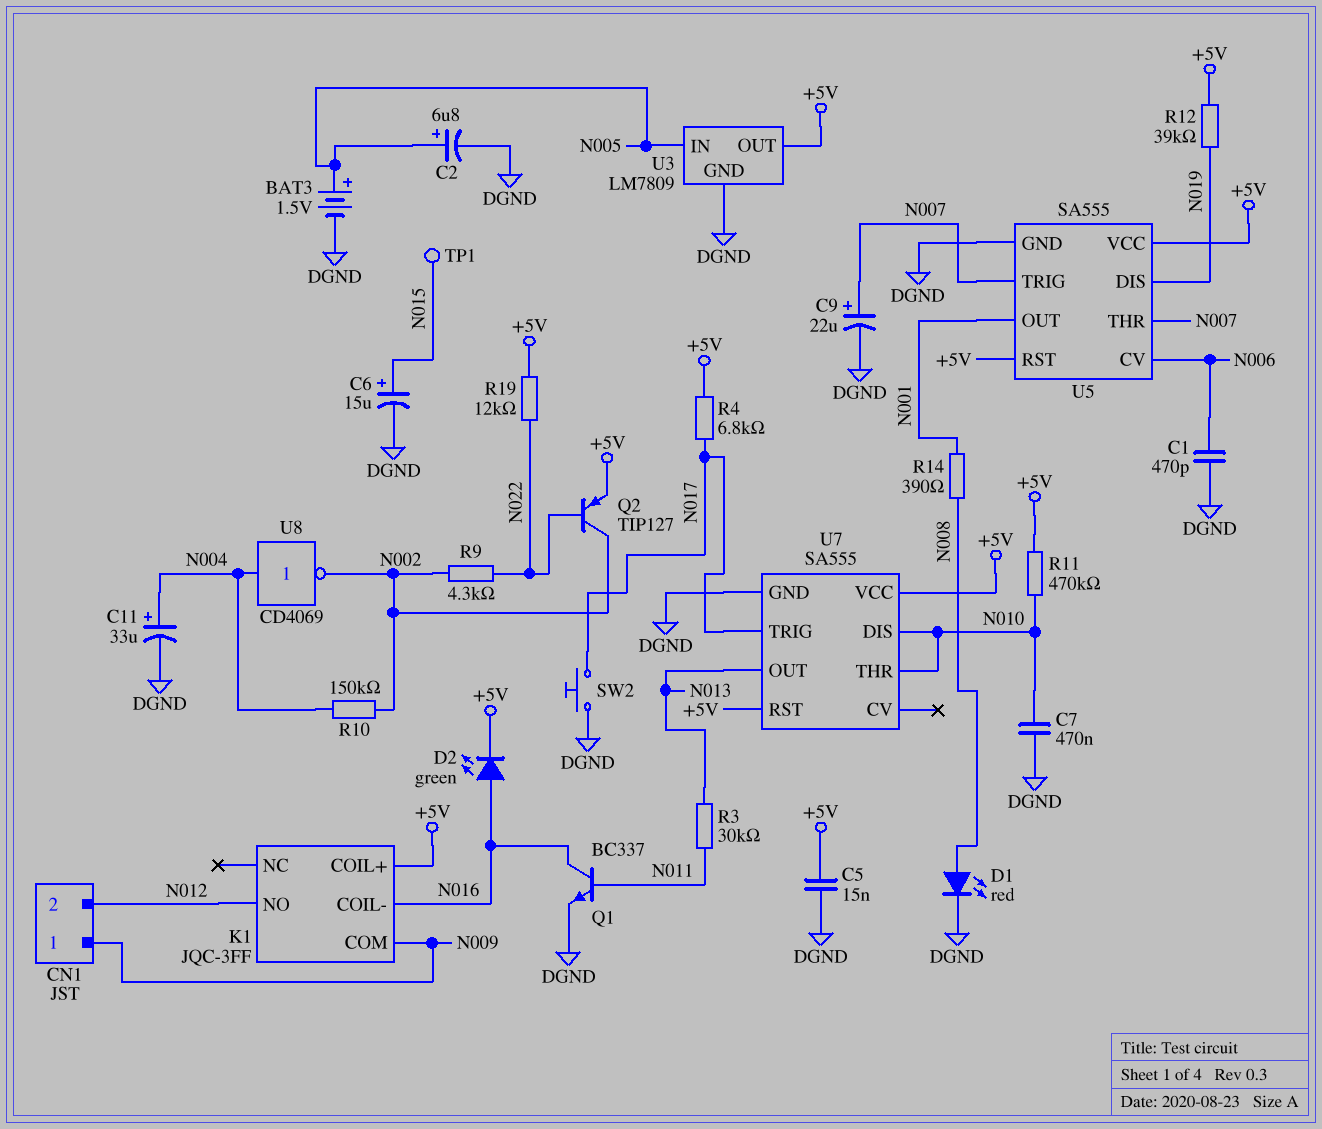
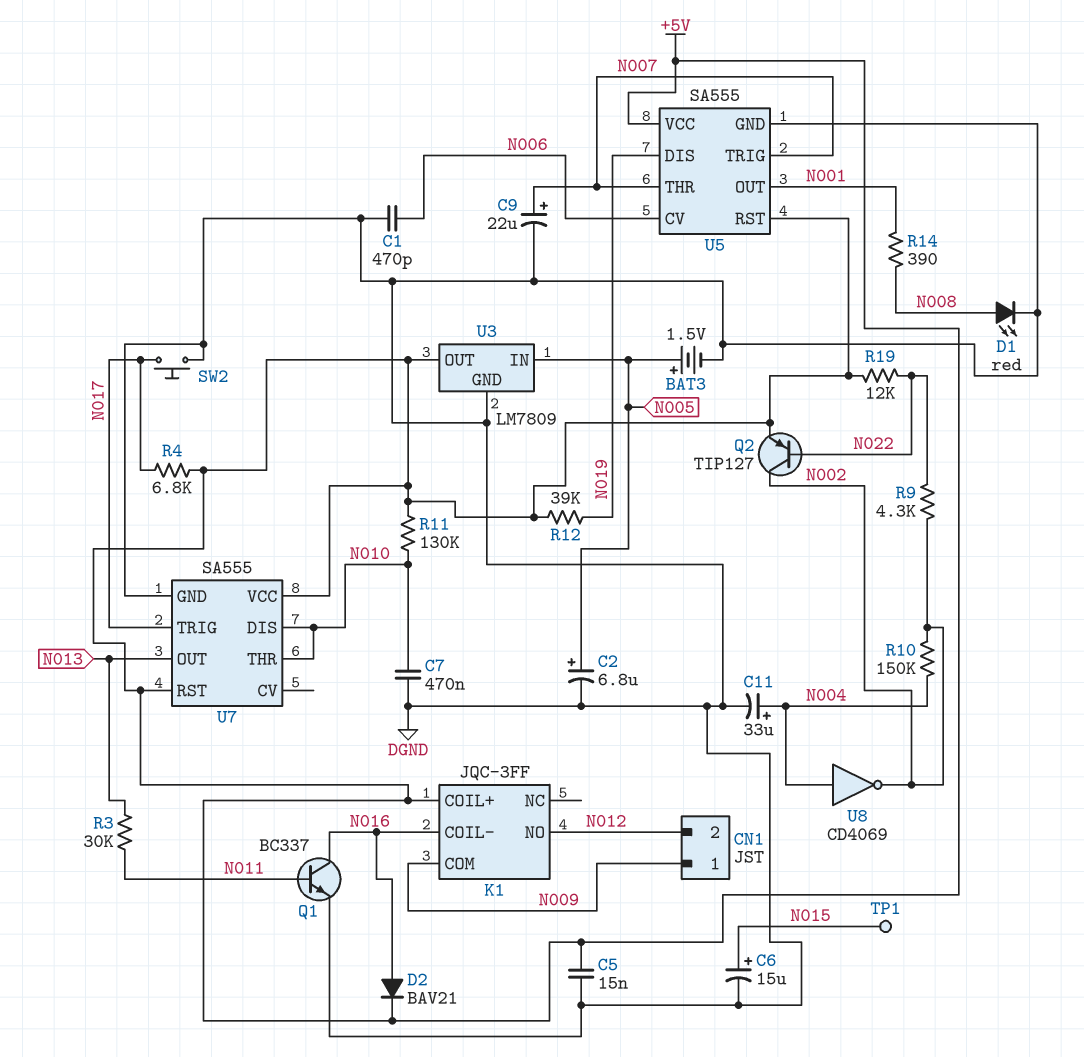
D2: LED green (A N016, K +5V) -> diode BAV21 (A N016, K +5V)
R11: 470k (+5V, N010) -> 130k (+5V, N010)

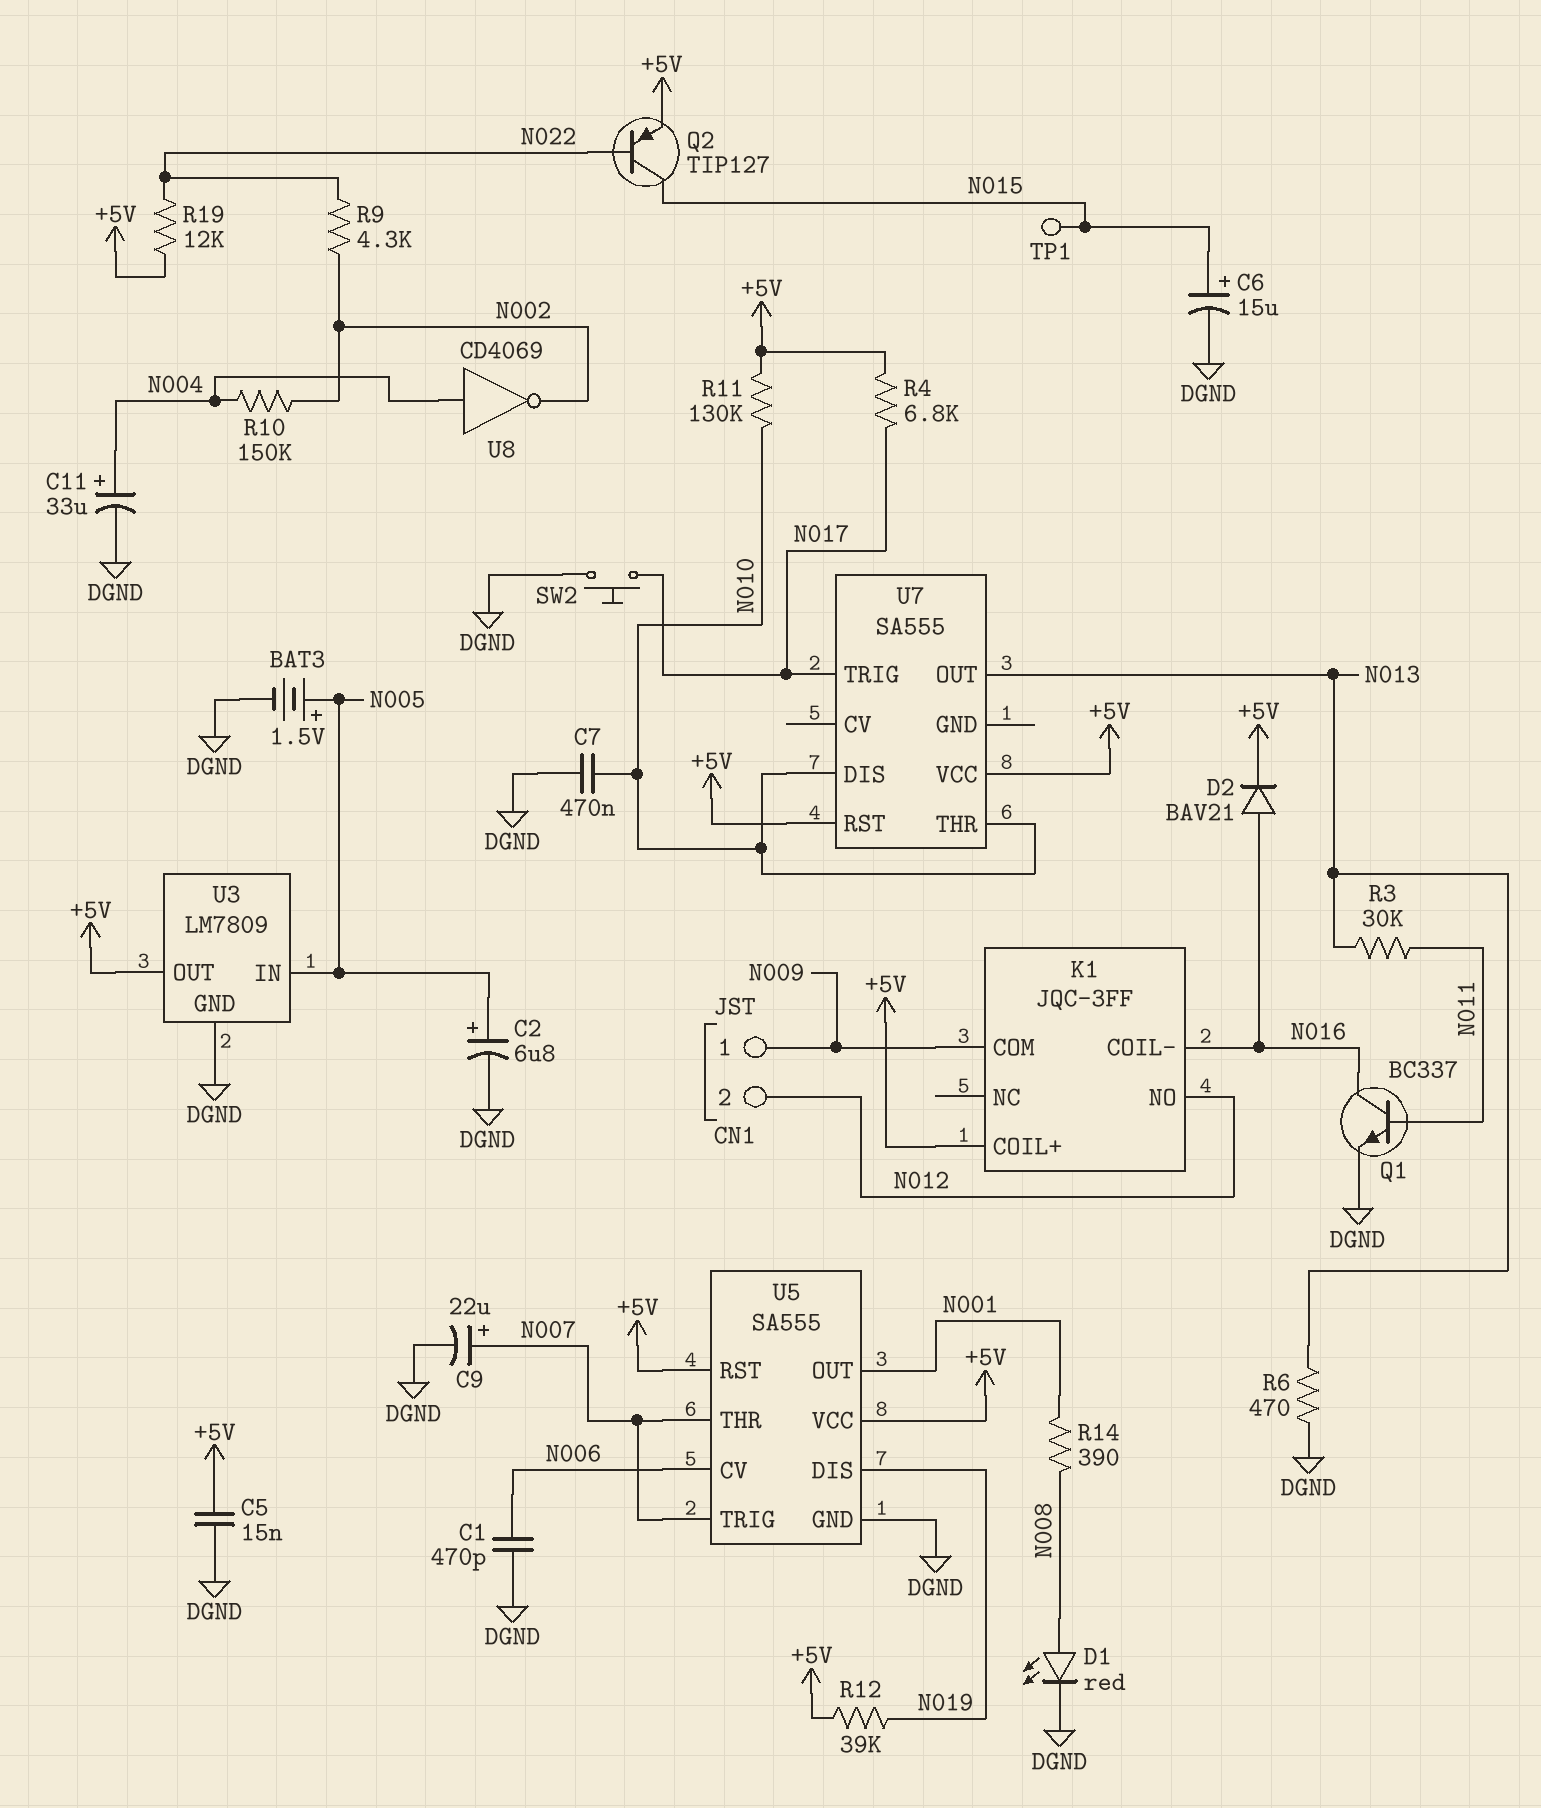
Q2: PNP TIP127 (B N022, C N002, E +5V) -> PNP TIP127 (B N022, C N015, E +5V)
R6: none -> 470 (DGND, N013)
U7 pin GND: DGND -> none

